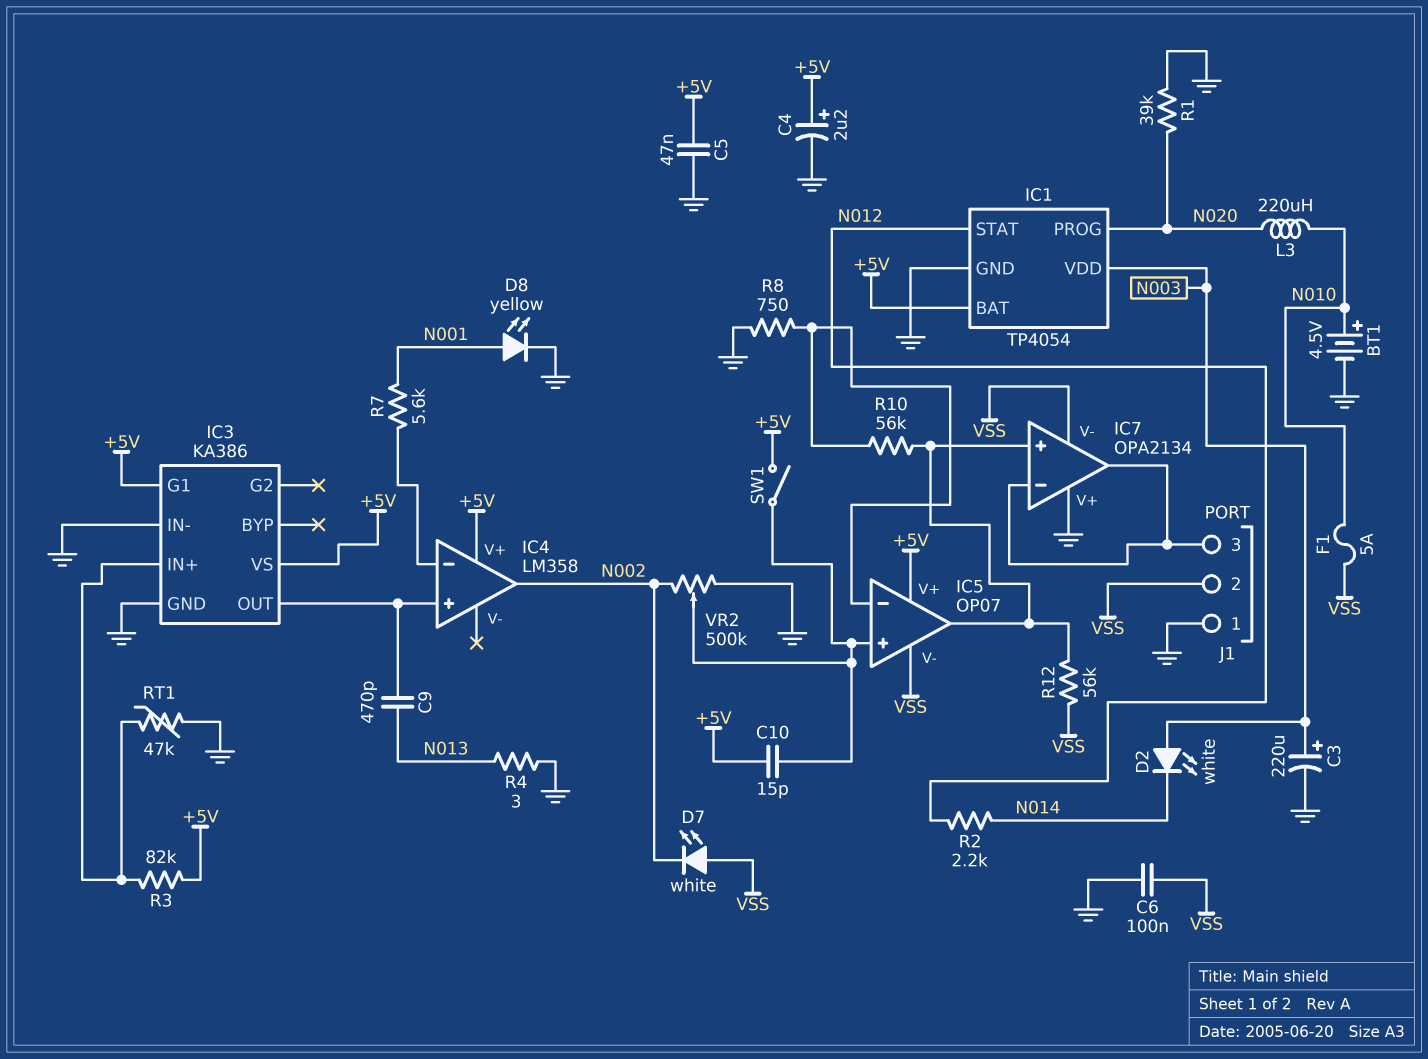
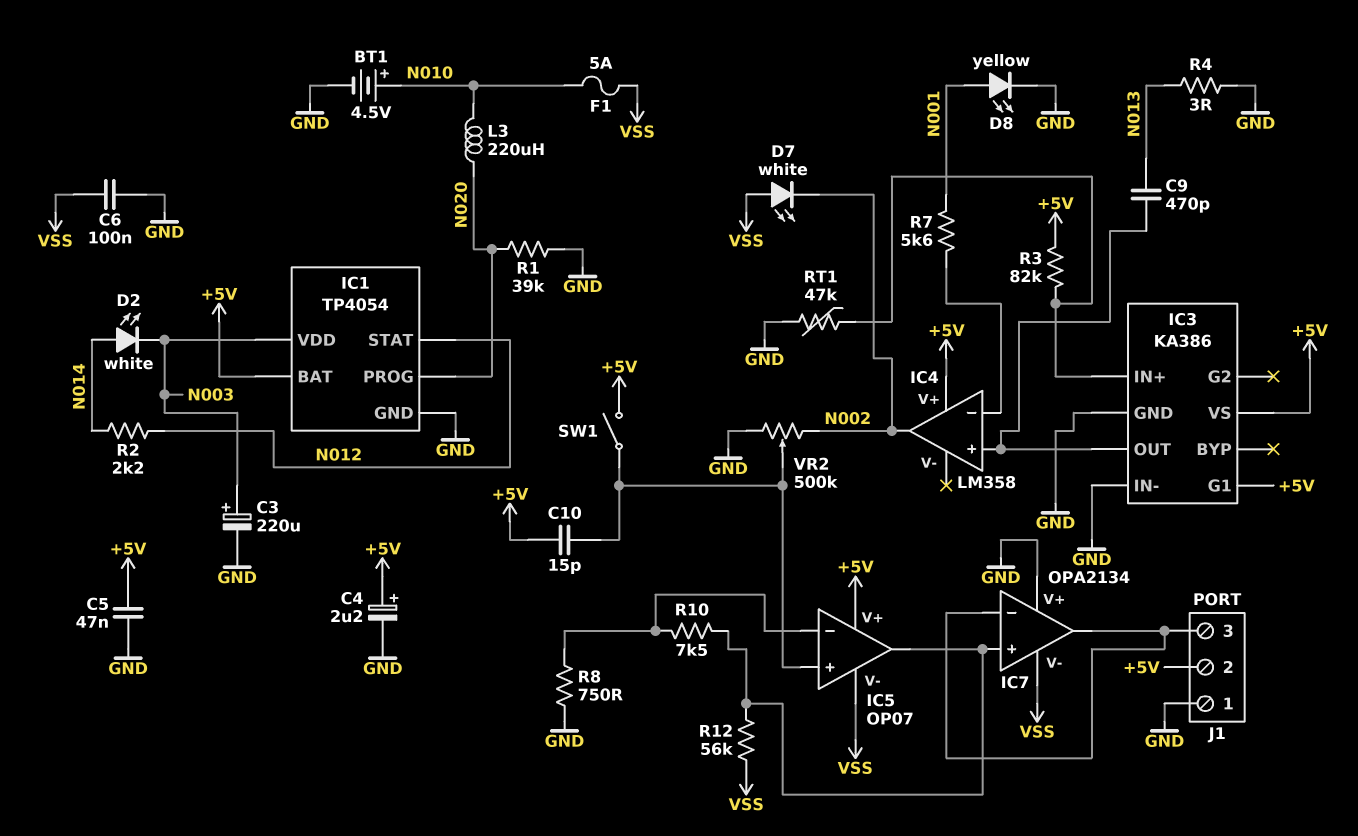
D2: LED white (A N003, K N014) -> LED white (A N014, K N003)
J1 pin 2: VSS -> +5V
R10: 56k (IC5/in-, IC5/out) -> 7.5k (IC5/in-, IC5/out)

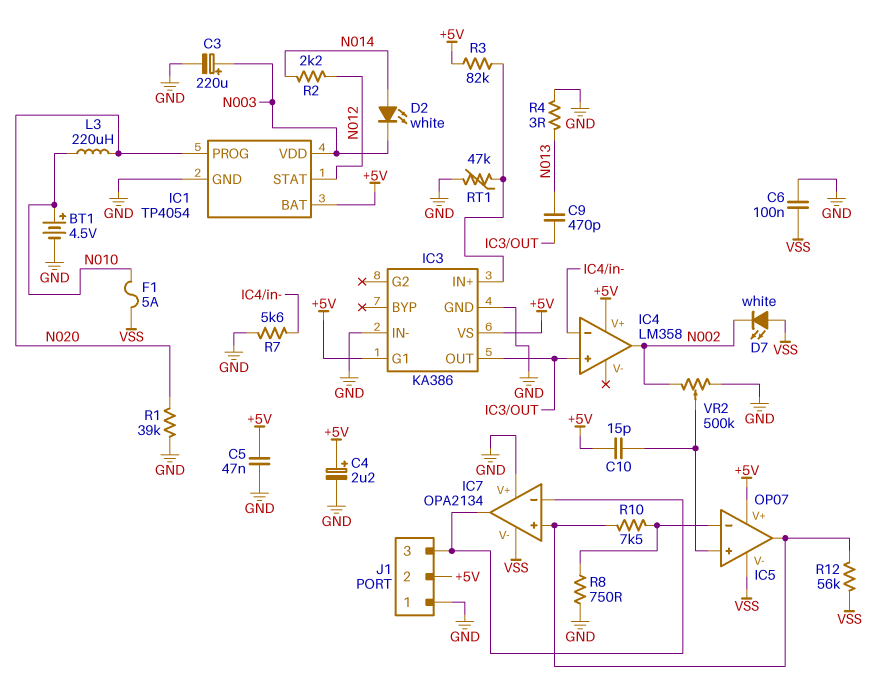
D8: LED yellow (A N001, K GND) -> none
R7: 5.6k (IC4/in-, N001) -> 5.6k (GND, IC4/in-)
SW1: switch (+5V, IC5/in+) -> none

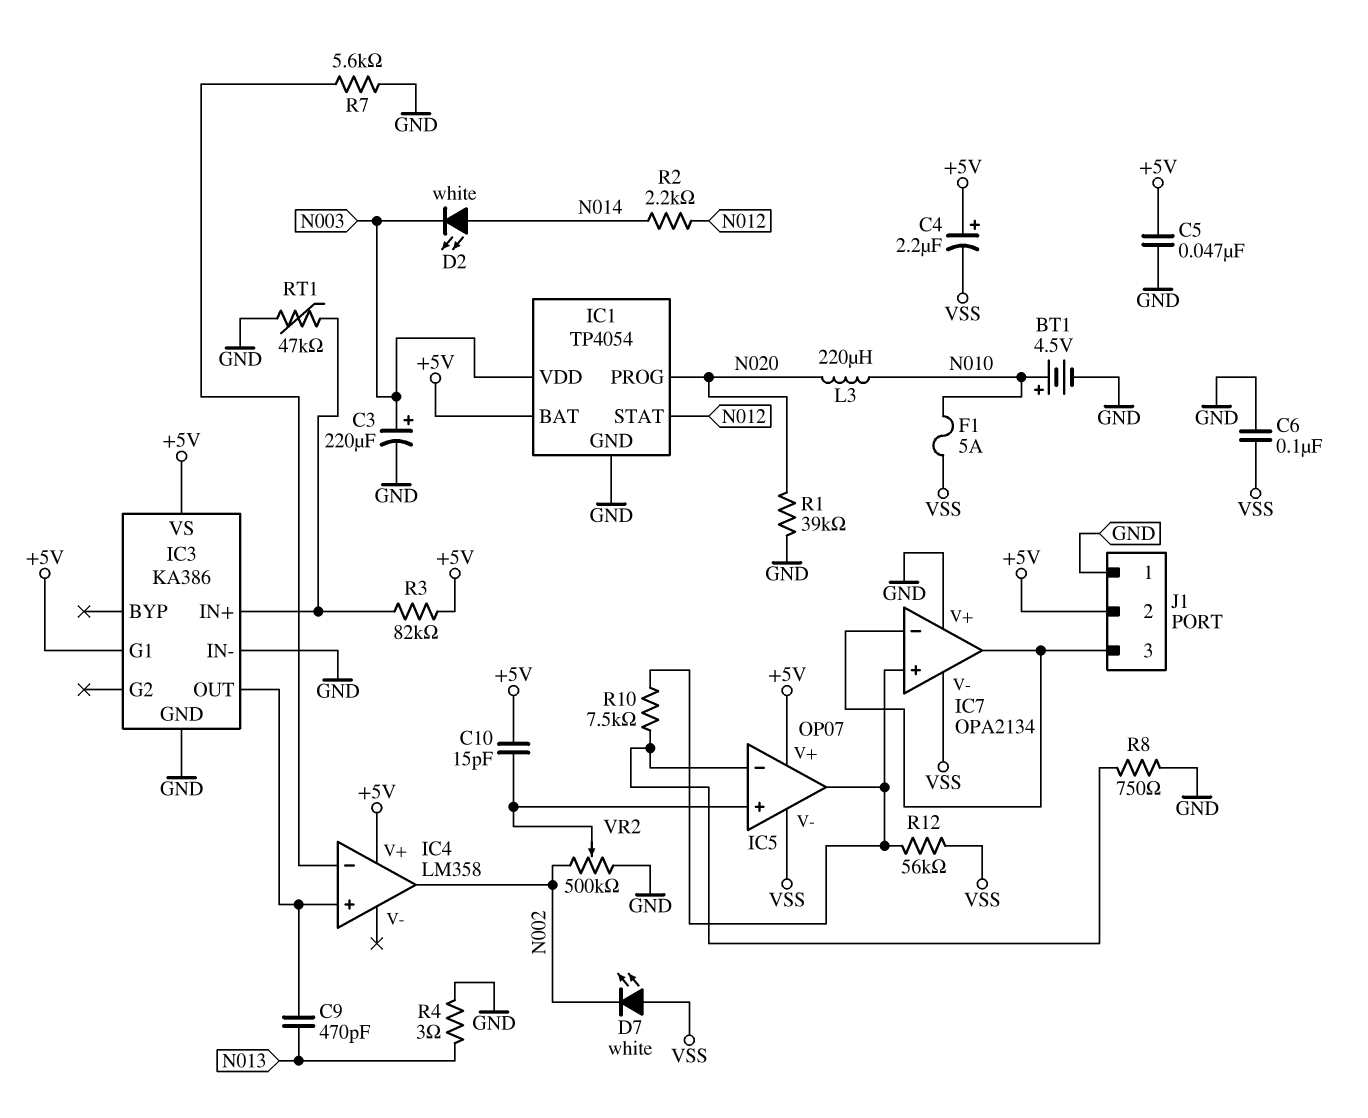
C4: 2.2uF (plus +5V, minus GND) -> 2.2uF (plus +5V, minus VSS)

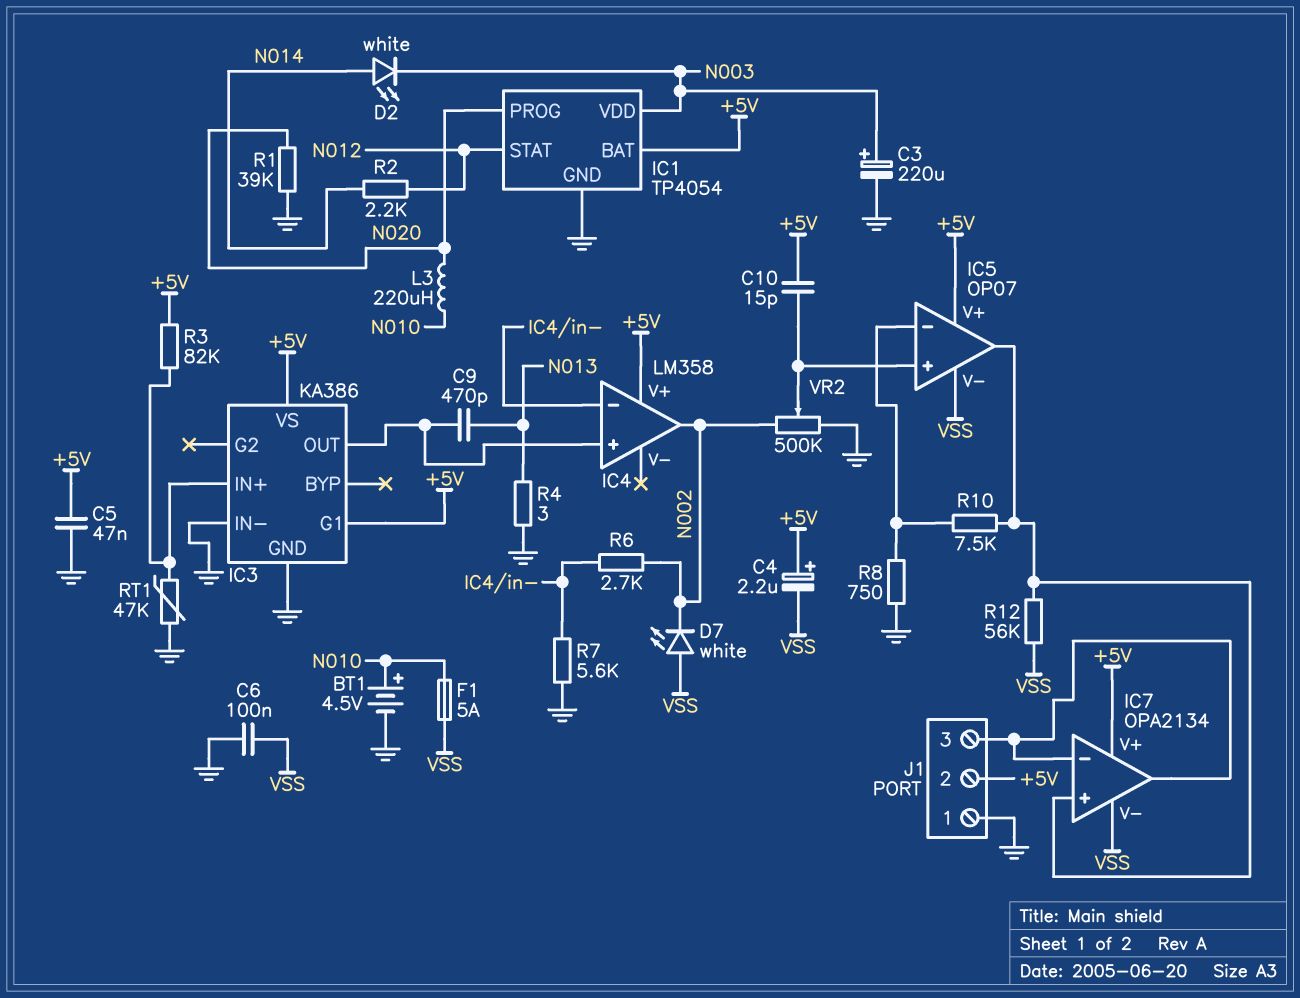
IC7 pin V+: GND -> +5V
R6: none -> 2.7k (IC4/in-, N002)

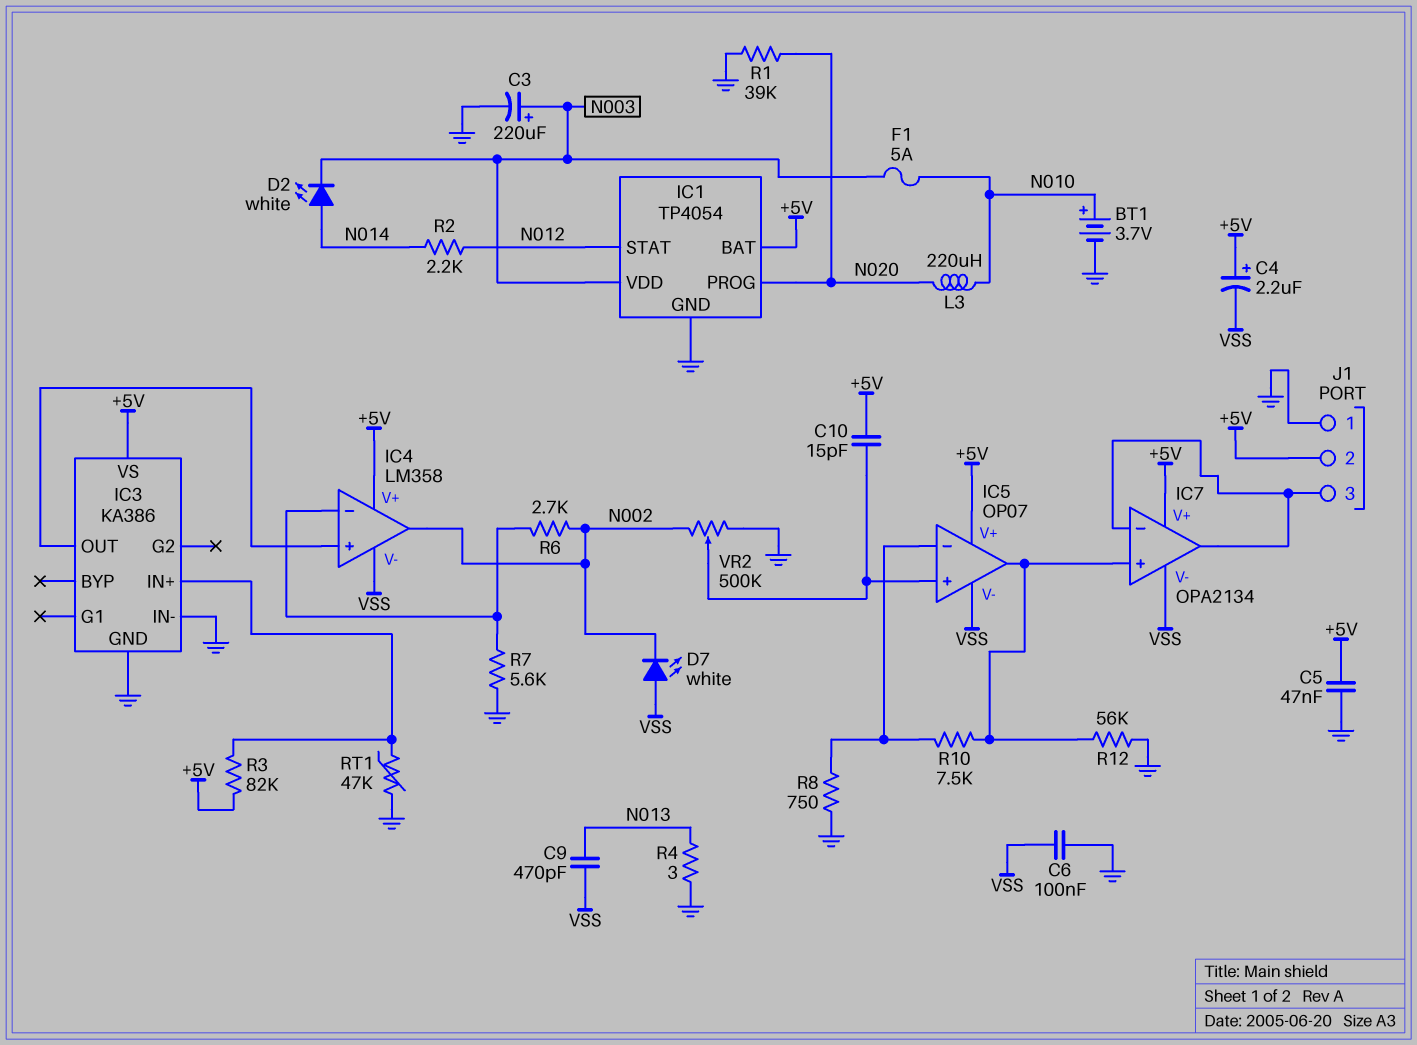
BT1: 4.5V (plus N010, minus GND) -> 3.7V (plus N010, minus GND)
C9: 470pF (IC3/OUT, N013) -> 470pF (N013, VSS)
F1: 5A (N010, VSS) -> 5A (N003, N010)
IC3 pin G1: +5V -> none
IC4 pin V-: none -> VSS
R12: 56k (IC5/out, VSS) -> 56k (GND, IC5/out)

